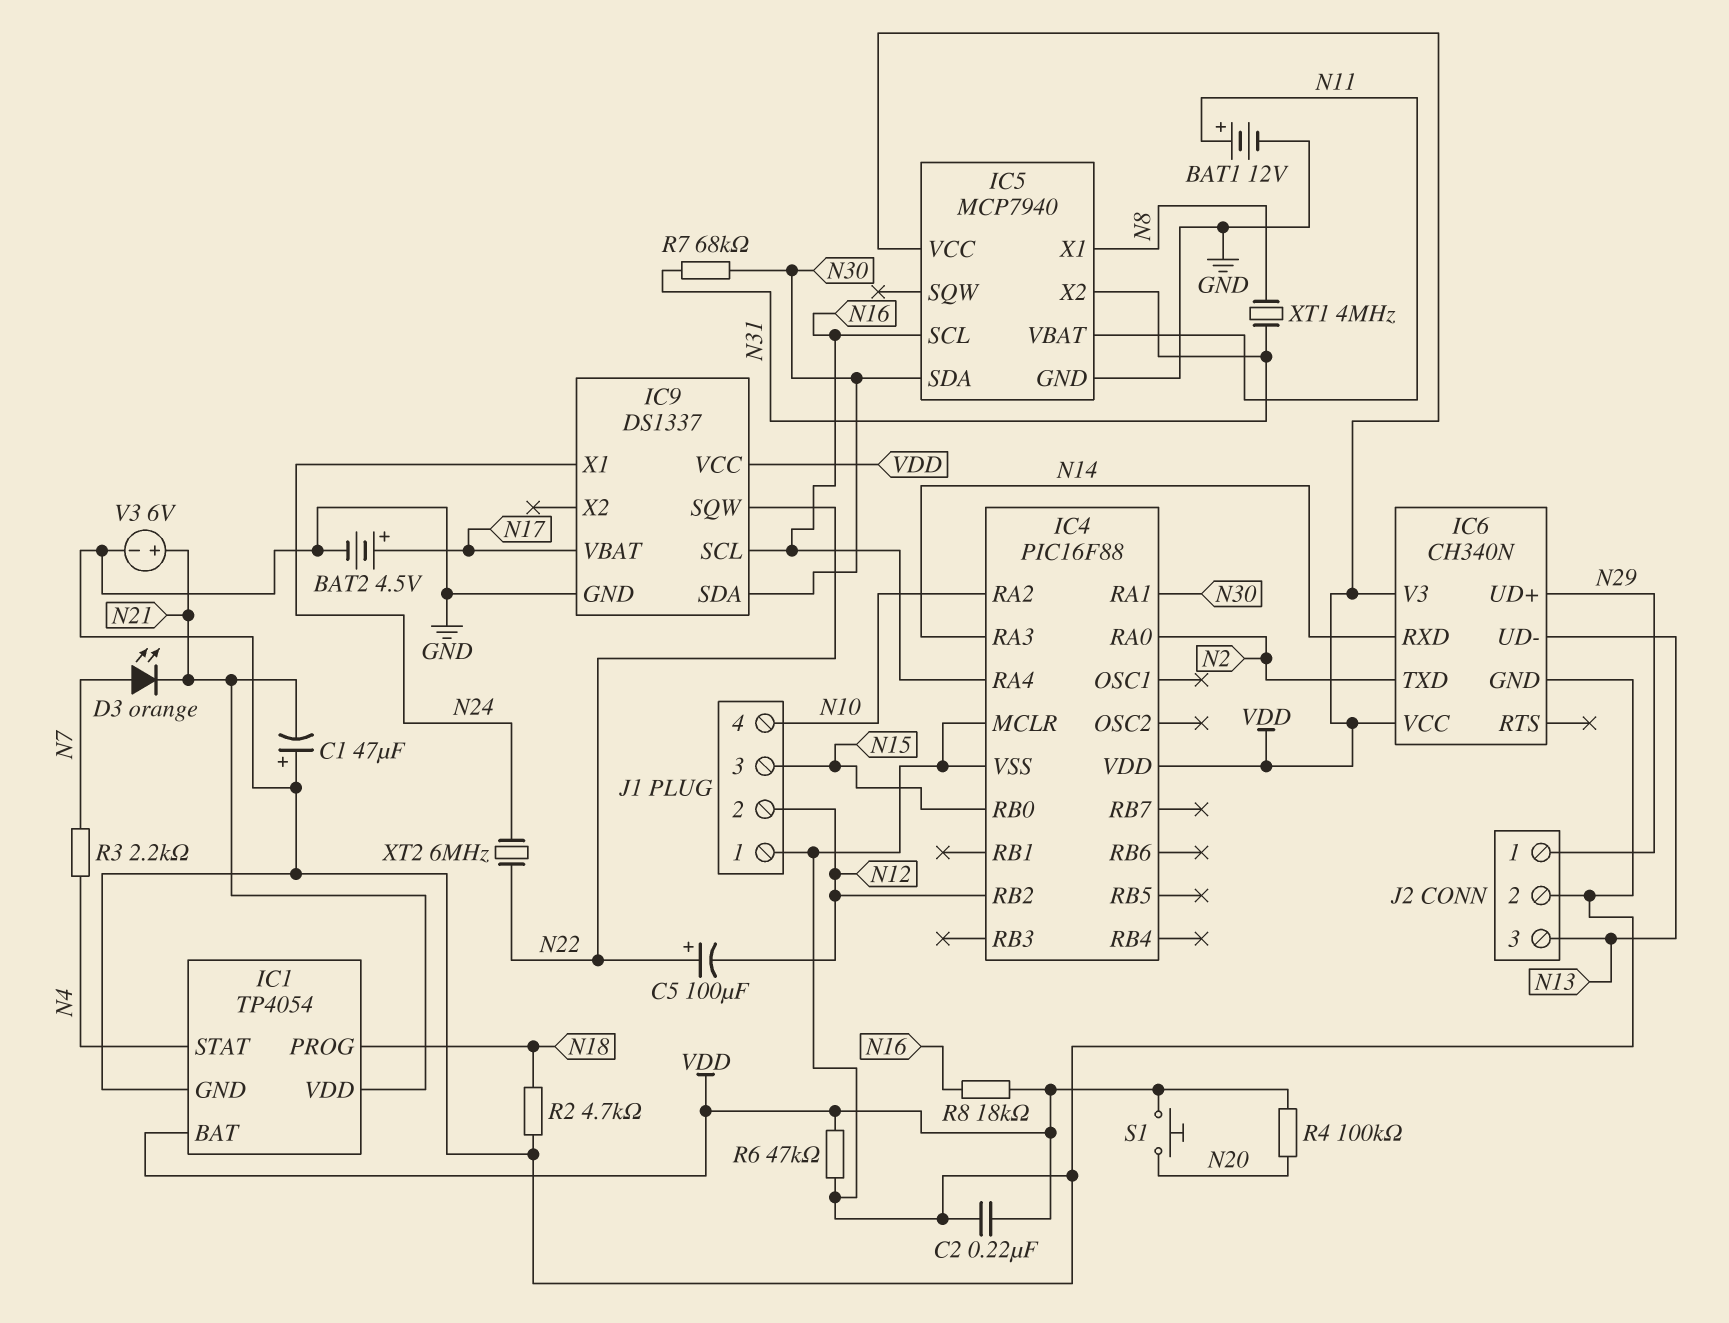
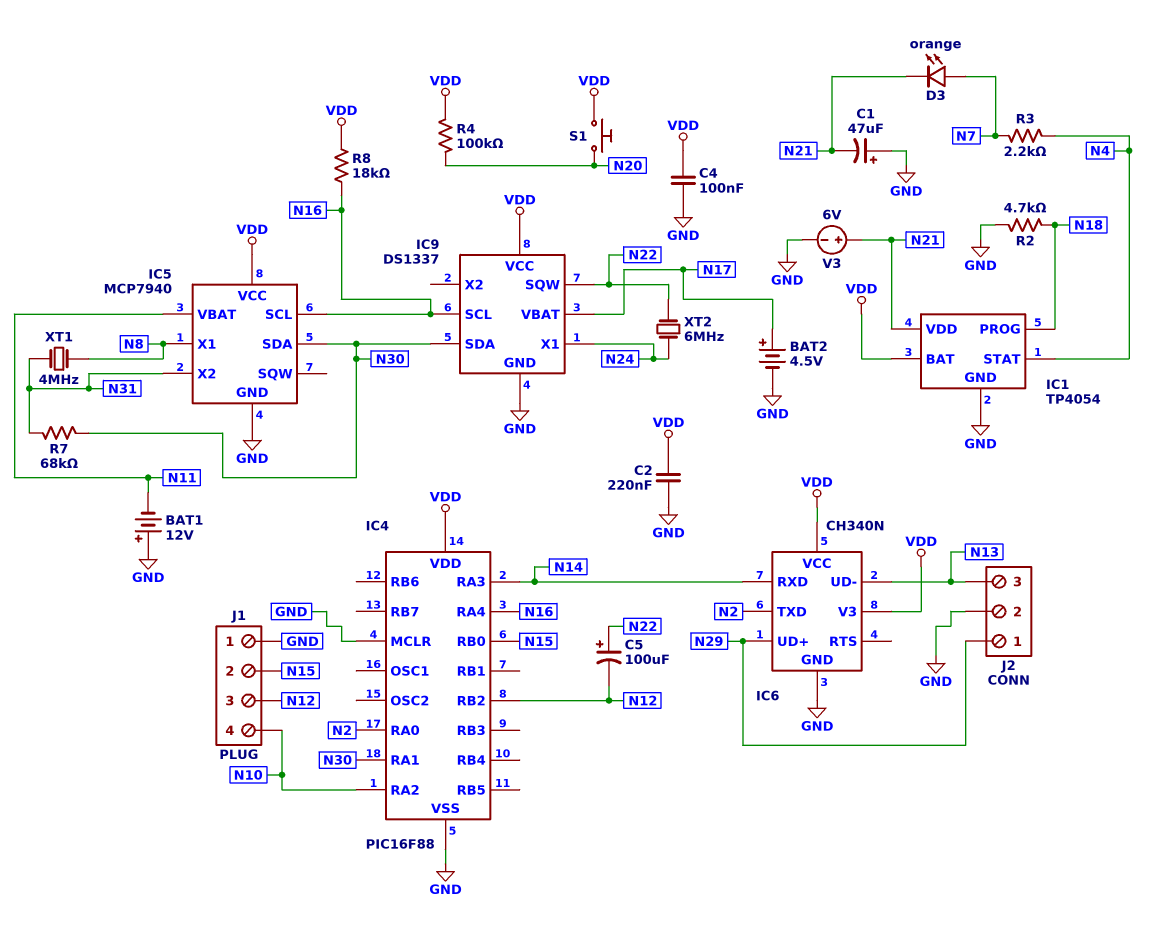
BAT1: 12V (plus N11, minus GND) -> 12V (plus GND, minus N11)
C4: none -> 100nF (GND, VDD)
J1 pin 2: N12 -> N15
J1 pin 3: N15 -> N12
R6: 47k (GND, VDD) -> none

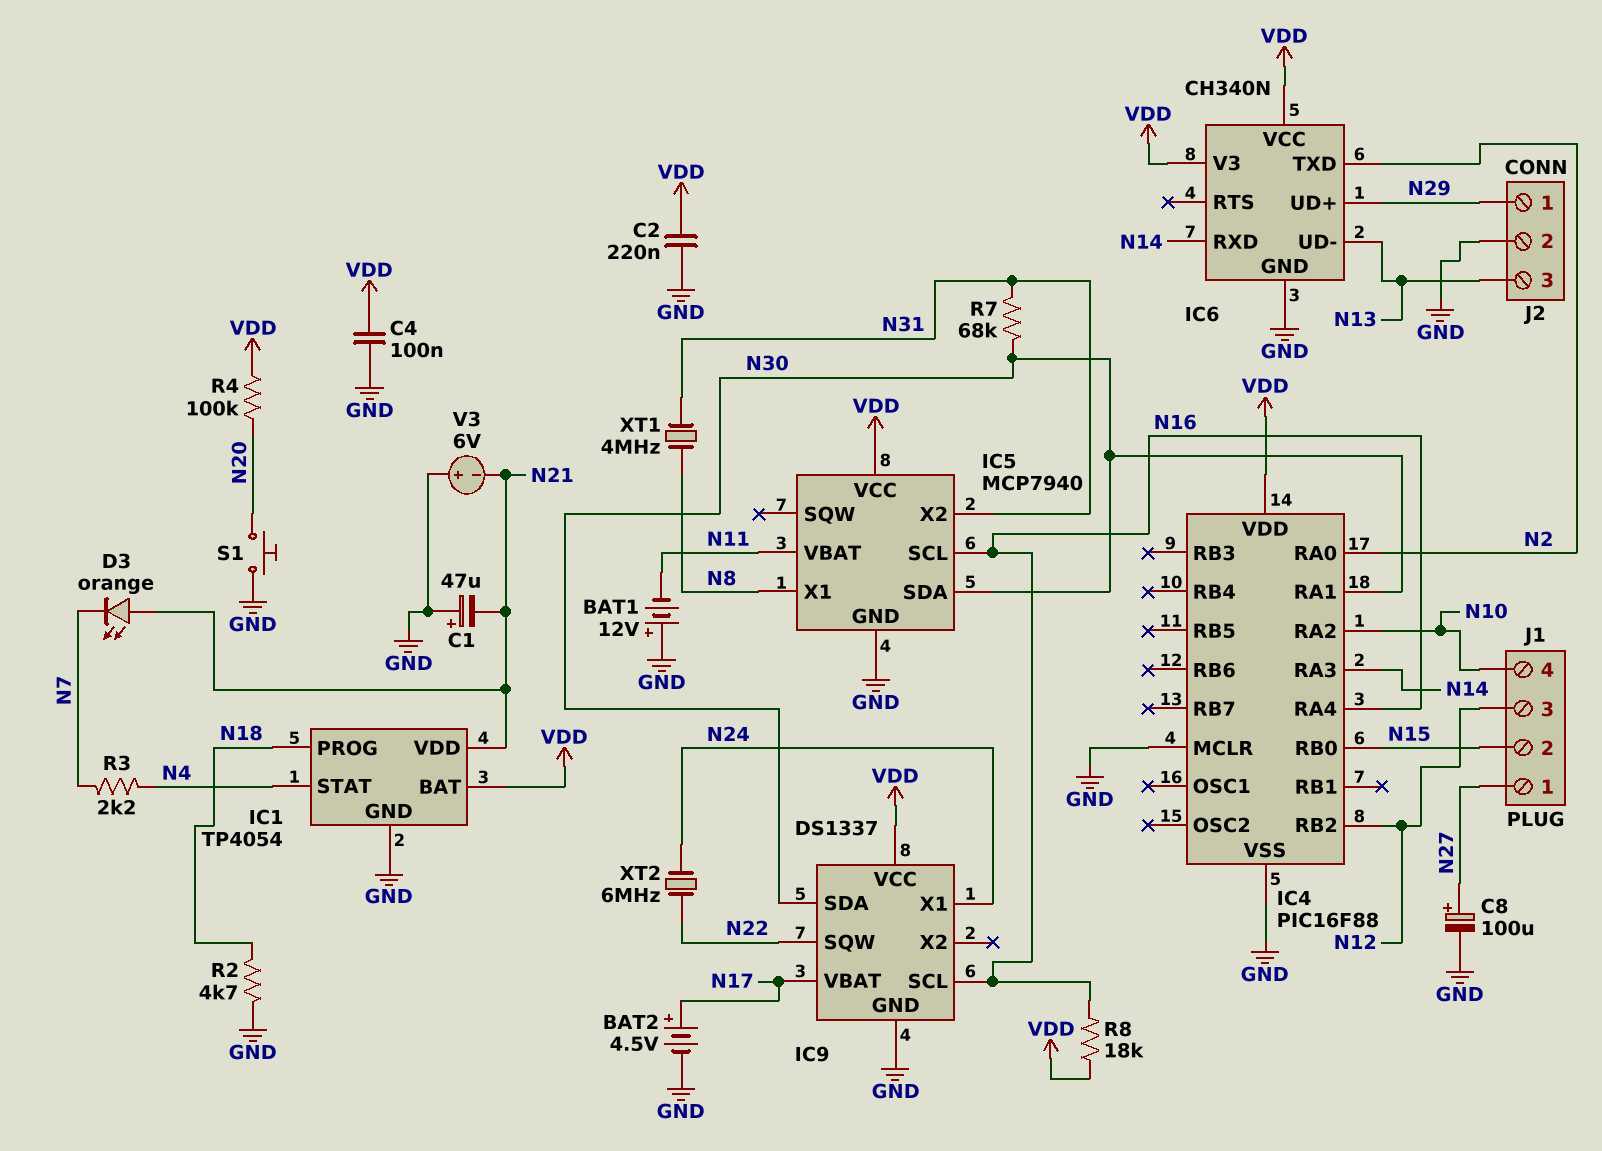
C5: 100uF (plus N22, minus N12) -> none
C8: none -> 100uF (plus N27, minus GND)
D3: LED orange (A N7, K N21) -> LED orange (A N21, K N7)
J1 pin 1: GND -> N27
S1: button (N20, VDD) -> button (GND, N20)
V3: 6V (plus N21, minus GND) -> 6V (plus GND, minus N21)

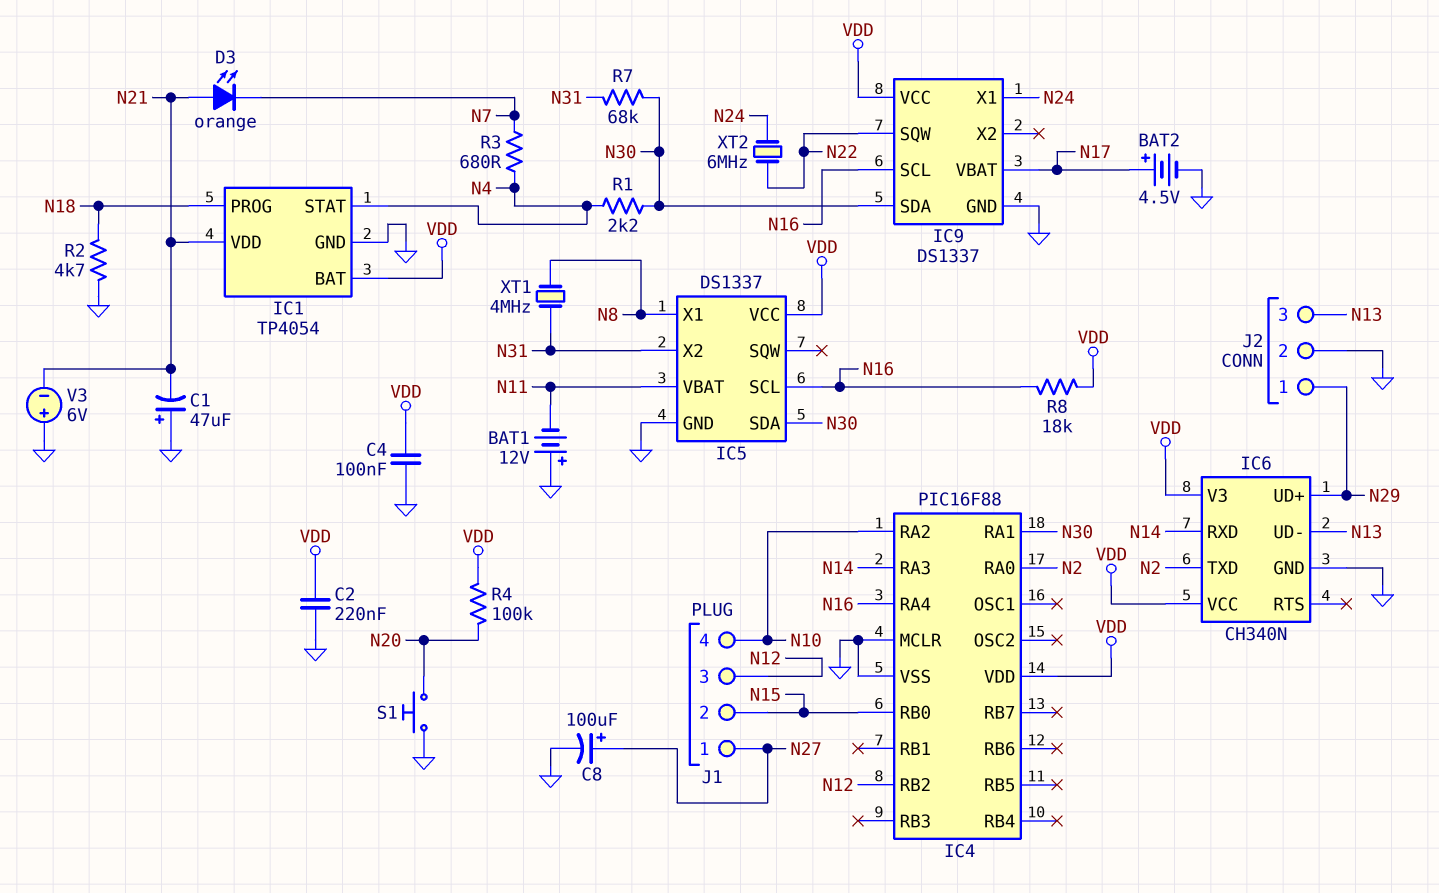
IC5: MCP7940 -> DS1337
R1: none -> 2.2k (N4, N30)
R3: 2.2k (N4, N7) -> 680 (N4, N7)

